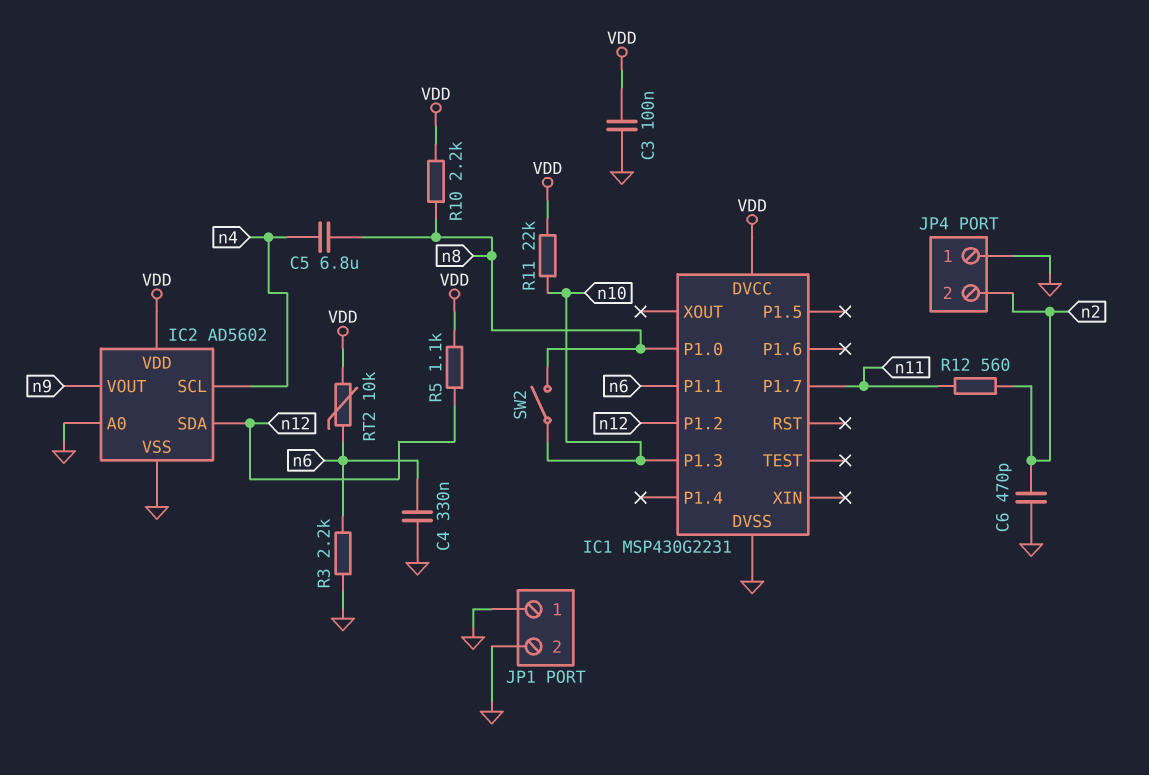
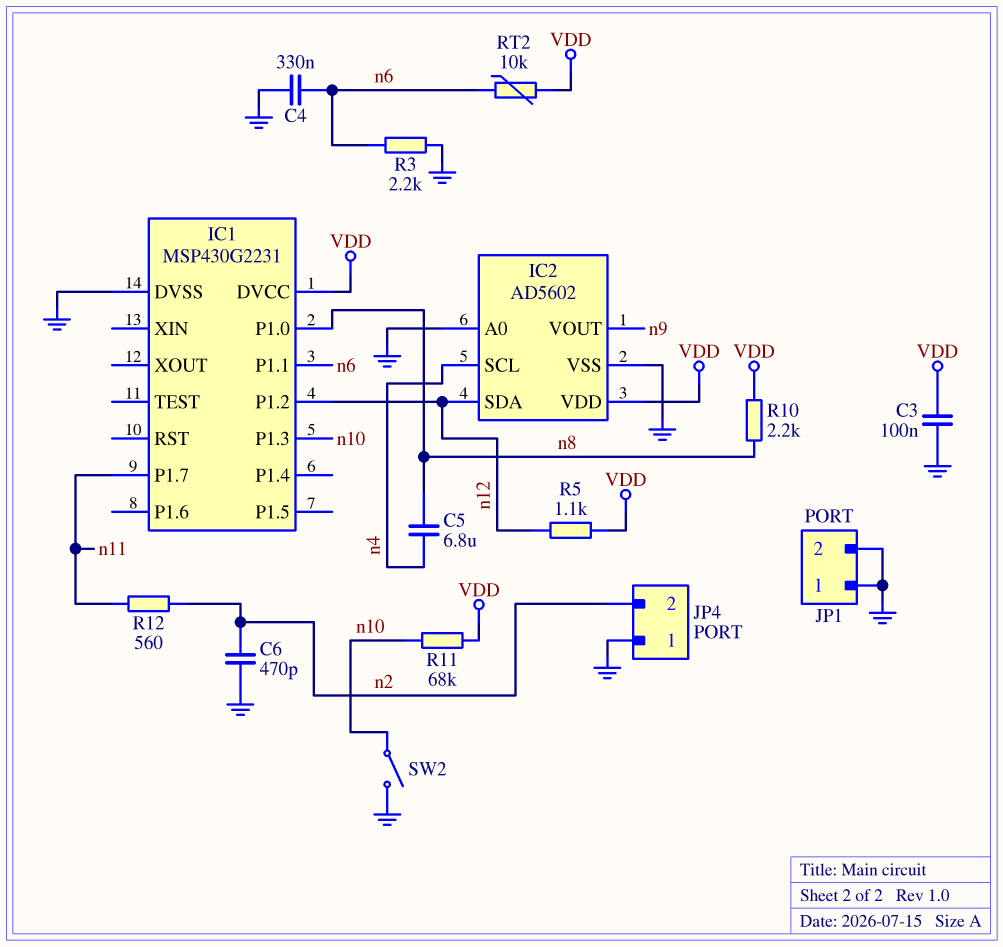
R11: 22k (VDD, n10) -> 68k (VDD, n10)
SW2: switch (n8, n10) -> switch (GND, n10)

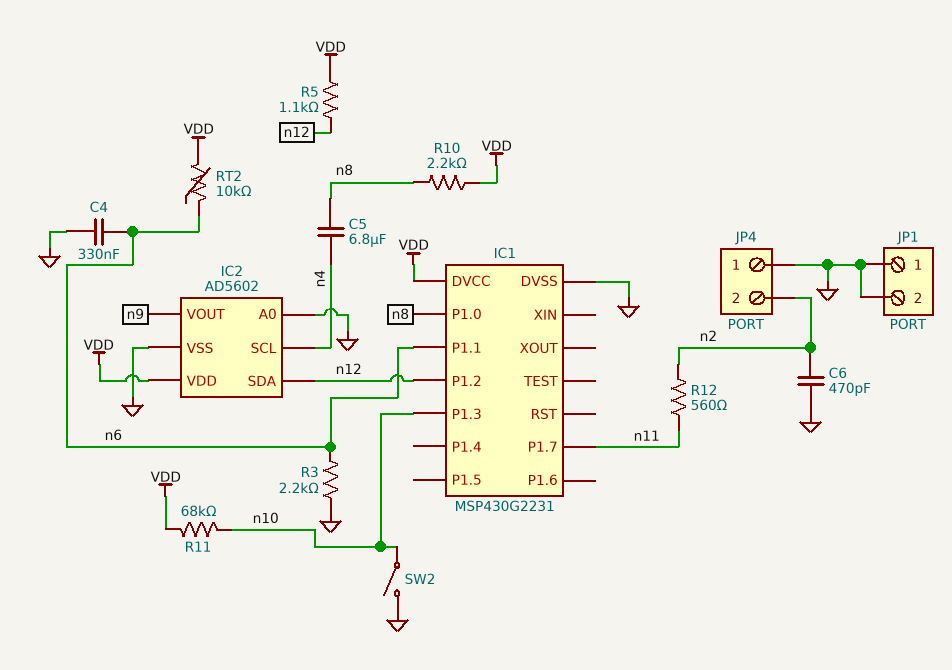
C3: 100nF (GND, VDD) -> none

